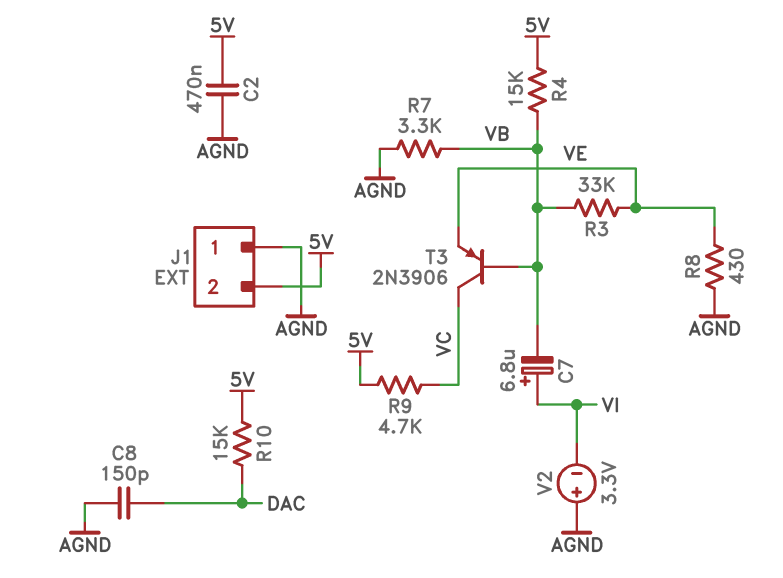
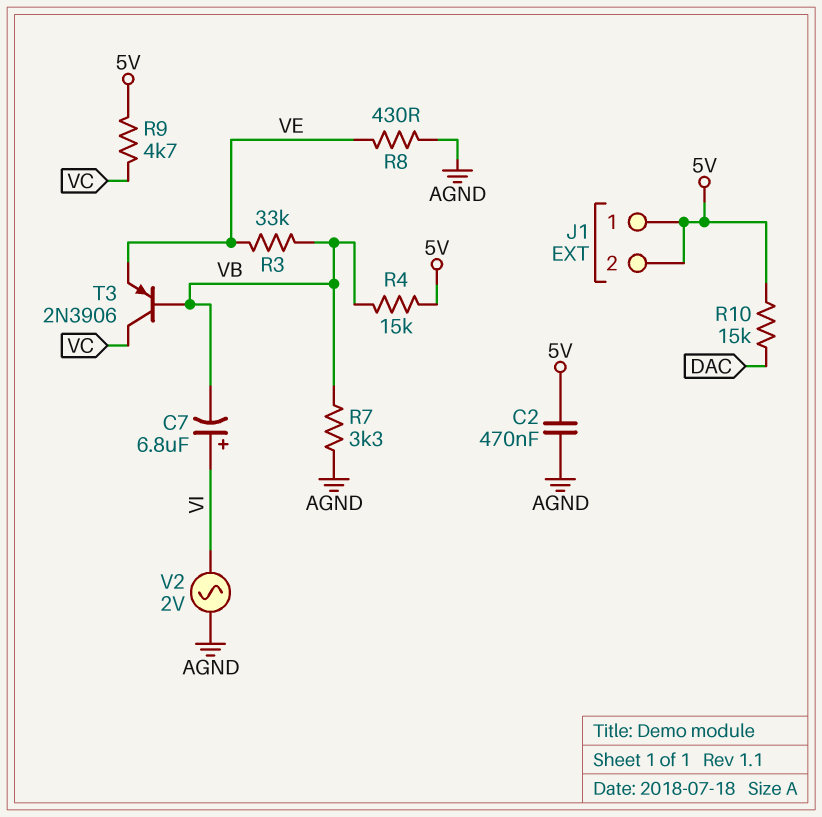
C8: 150pF (AGND, DAC) -> none
J1 pin 1: AGND -> 5V
V2: 3.3V (plus AGND, minus VI) -> AC 2V (AGND, VI)

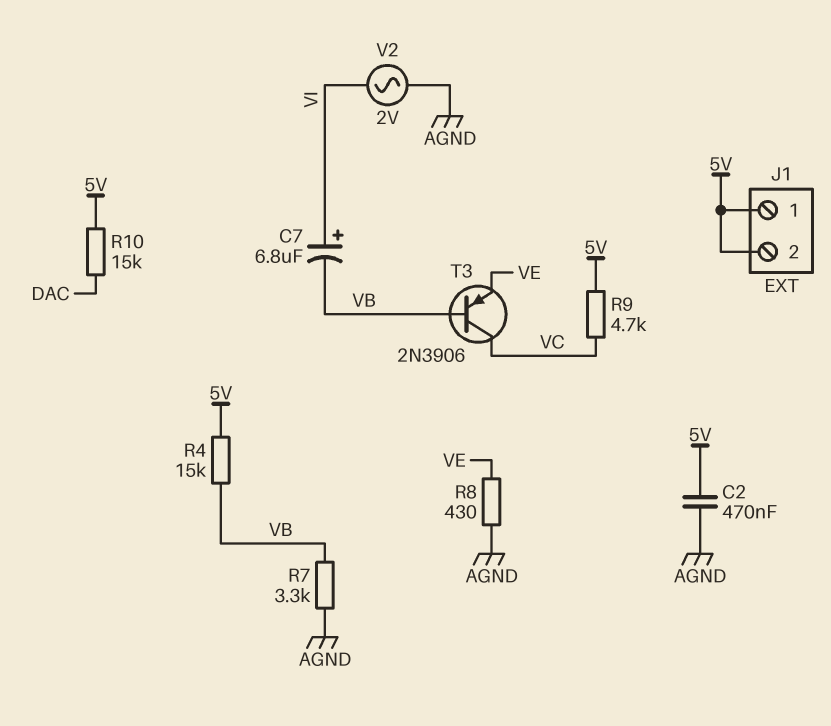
R3: 33k (VB, VE) -> none

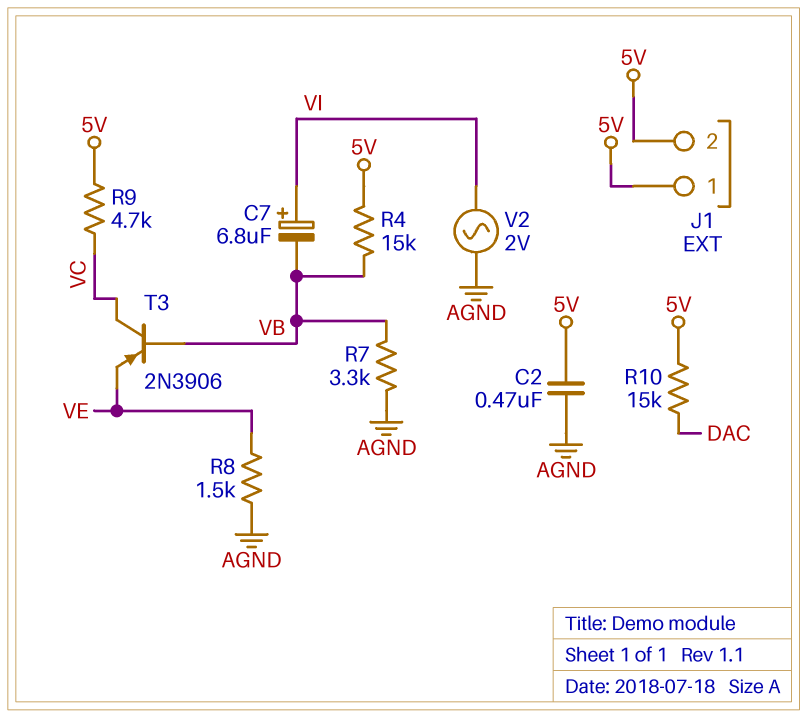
R8: 430 (AGND, VE) -> 1.5k (AGND, VE)

